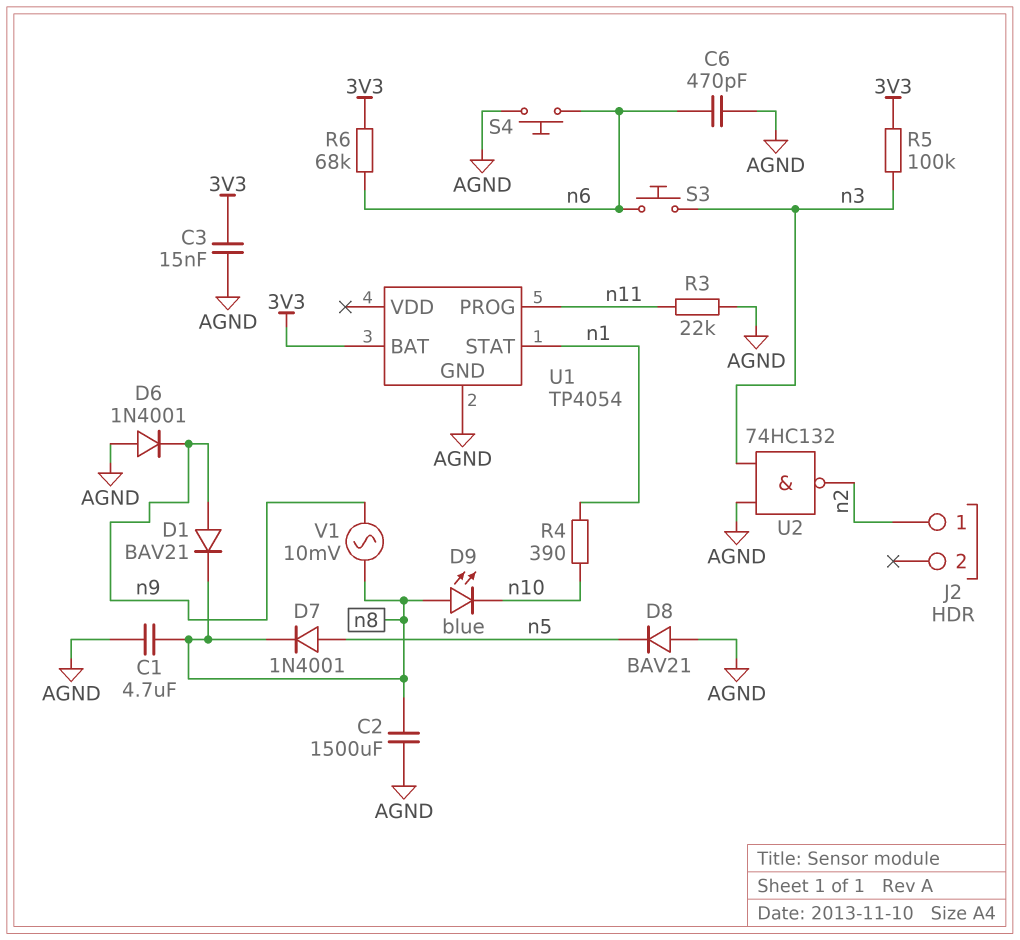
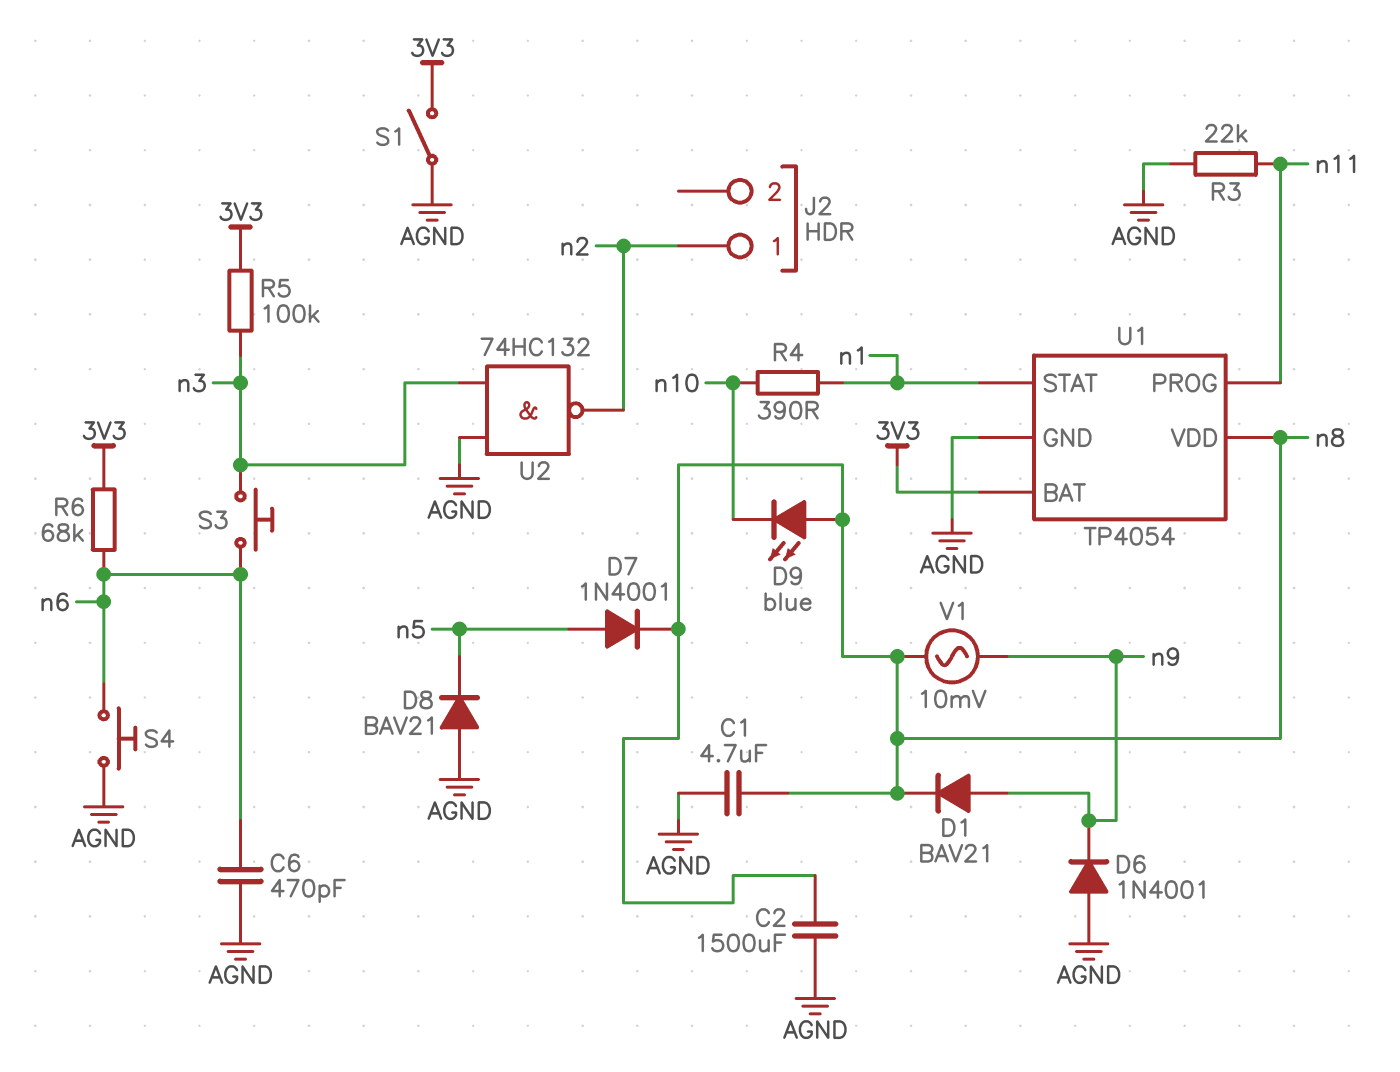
C3: 15nF (3V3, AGND) -> none
S1: none -> switch (3V3, AGND)
U1 pin VDD: none -> n8

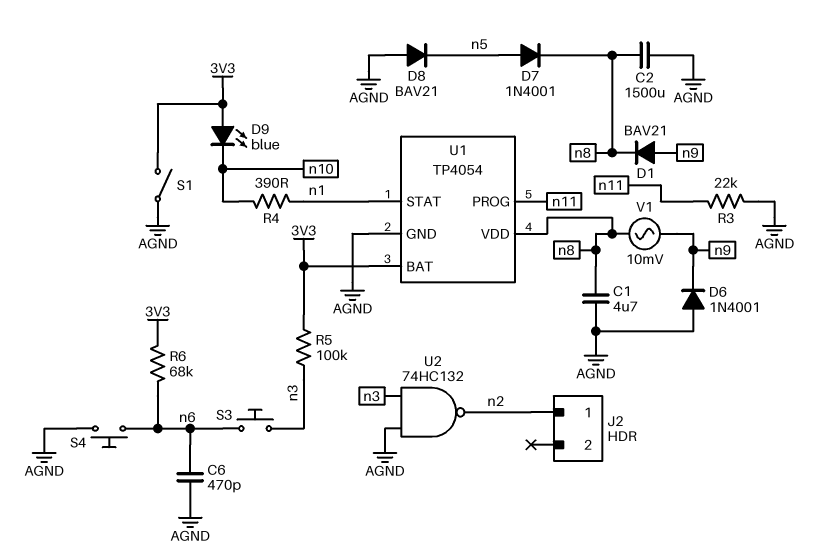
D9: LED blue (A n8, K n10) -> LED blue (A 3V3, K n10)

